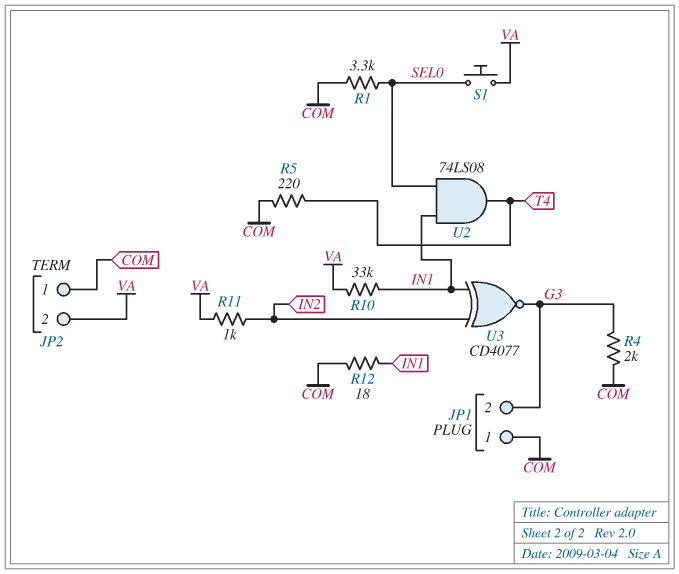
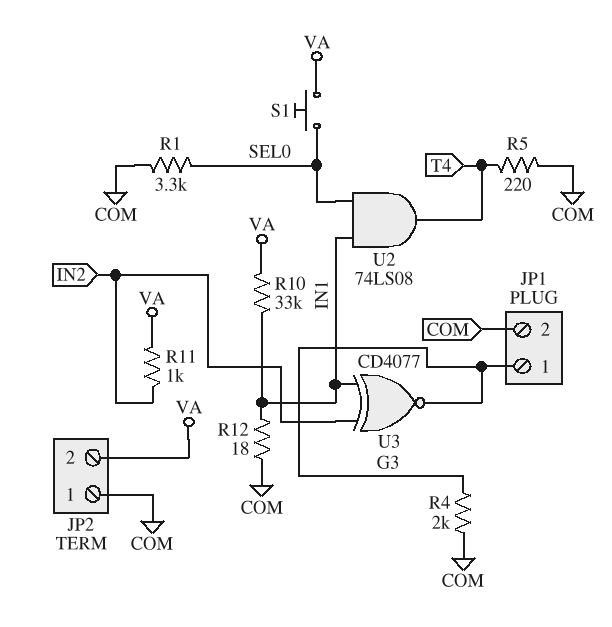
JP1 pin 1: COM -> G3
JP1 pin 2: G3 -> COM

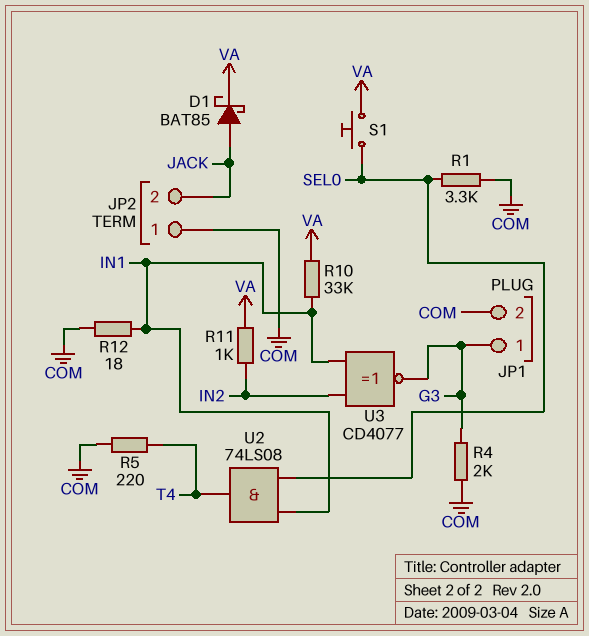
D1: none -> schottky BAT85 (A JACK, K VA)
JP2 pin 2: VA -> JACK

